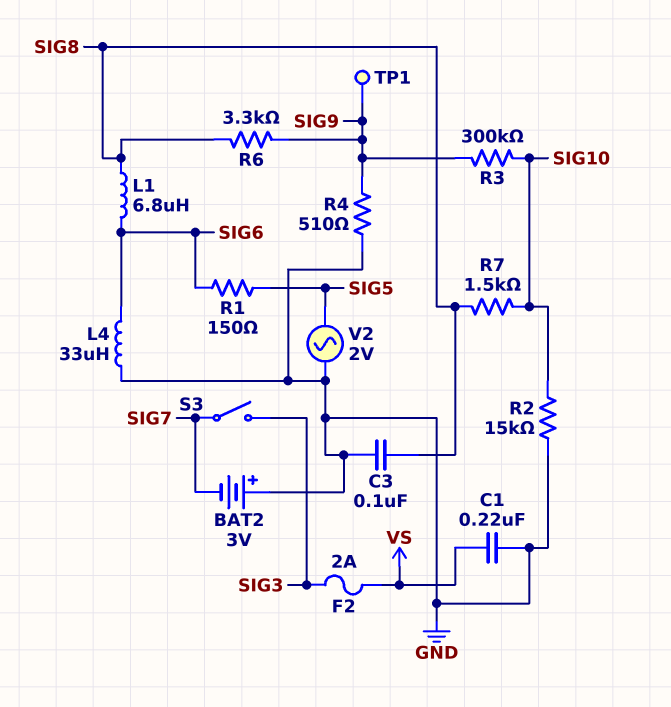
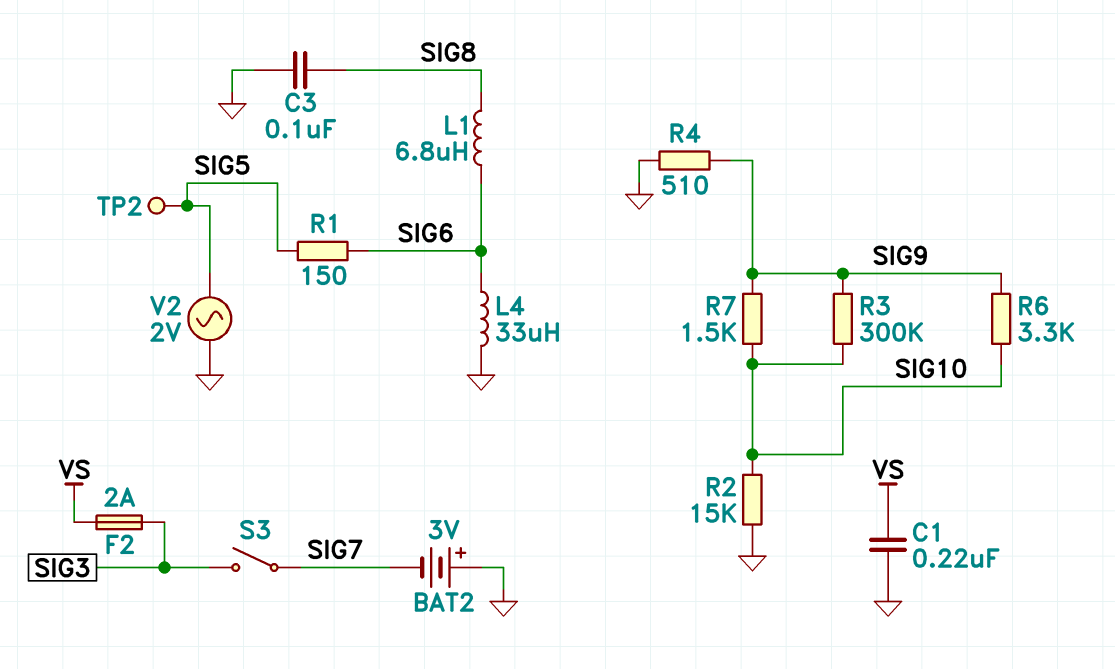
R6: 3.3k (SIG8, SIG9) -> 3.3k (SIG9, SIG10)
R7: 1.5k (SIG8, SIG10) -> 1.5k (SIG9, SIG10)
TP1: test point (SIG9) -> none
TP2: none -> test point (SIG5)

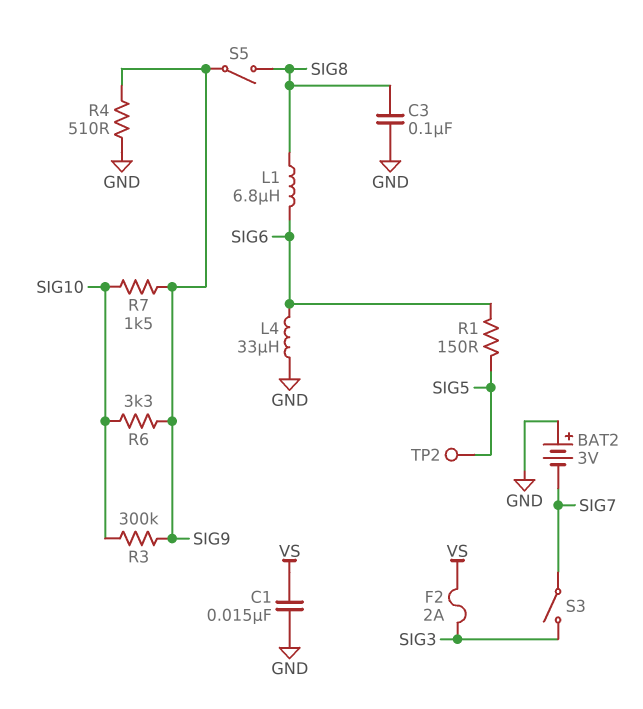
C1: 220nF (GND, VS) -> 15nF (GND, VS)
R2: 15k (GND, SIG10) -> none
S5: none -> switch (SIG8, SIG9)
V2: AC 2V (GND, SIG5) -> none

